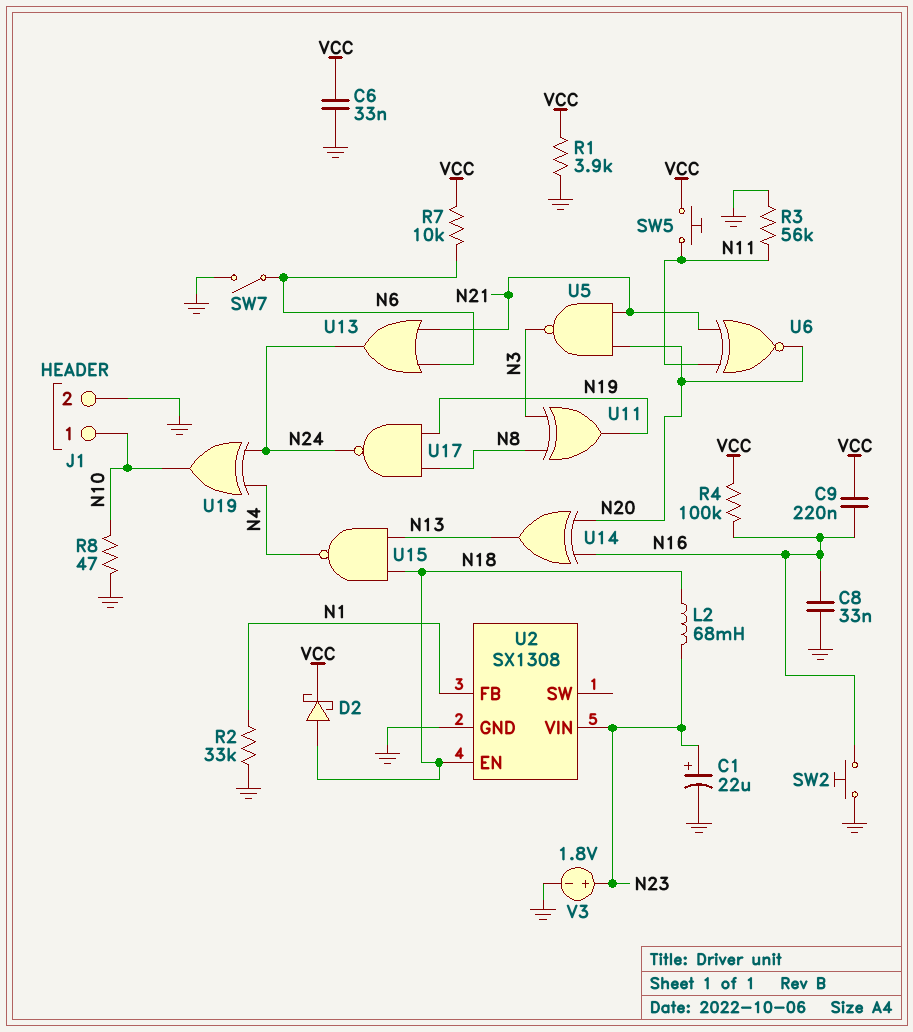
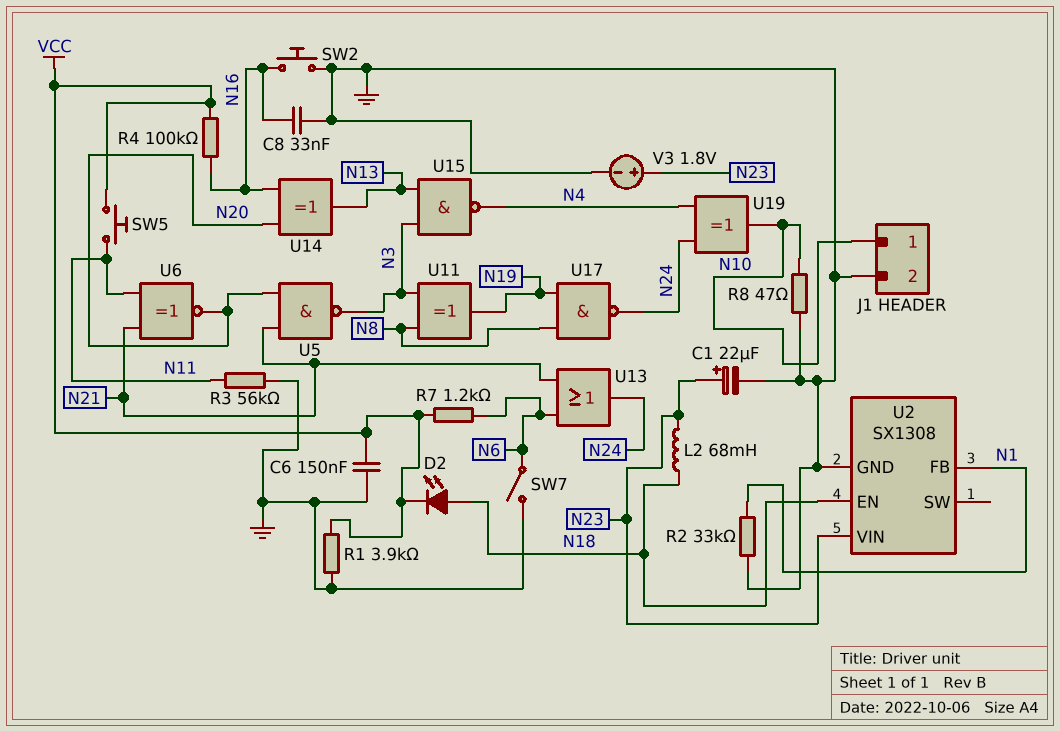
C6: 33nF (GND, VCC) -> 150nF (GND, VCC)
C9: 220nF (N16, VCC) -> none
D2: schottky (A N18, K VCC) -> LED (A N18, K VCC)
R7: 10k (N6, VCC) -> 1.2k (N6, VCC)
U15: NAND (in N13, in N18, out N4) -> NAND (in N3, in N13, out N4)

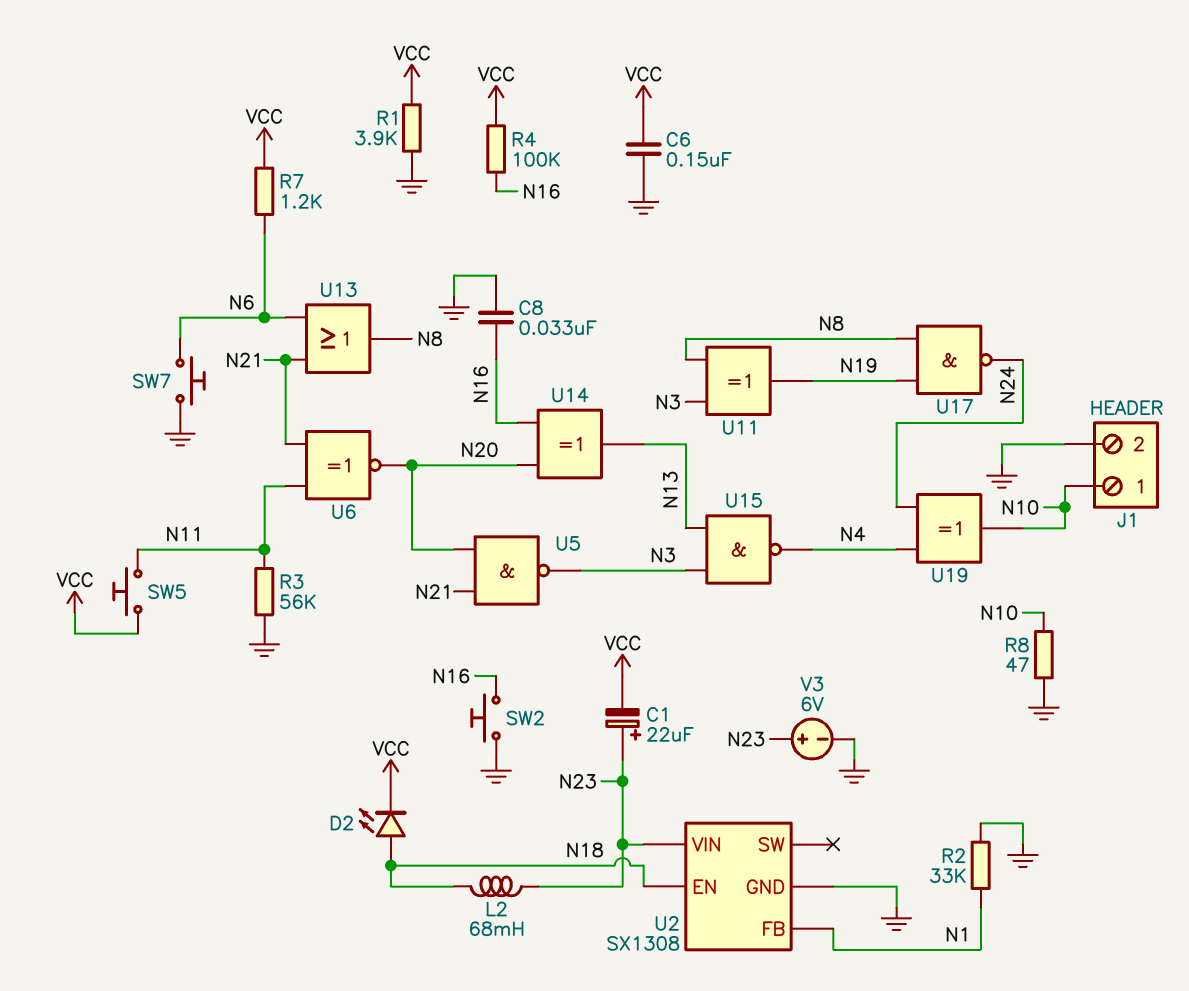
C1: 22uF (plus N23, minus GND) -> 22uF (plus N23, minus VCC)
SW7: switch (GND, N6) -> button (GND, N6)
U13: OR (in N6, in N21, out N24) -> OR (in N6, in N21, out N8)
V3: 1.8V (plus N23, minus GND) -> 6V (plus N23, minus GND)

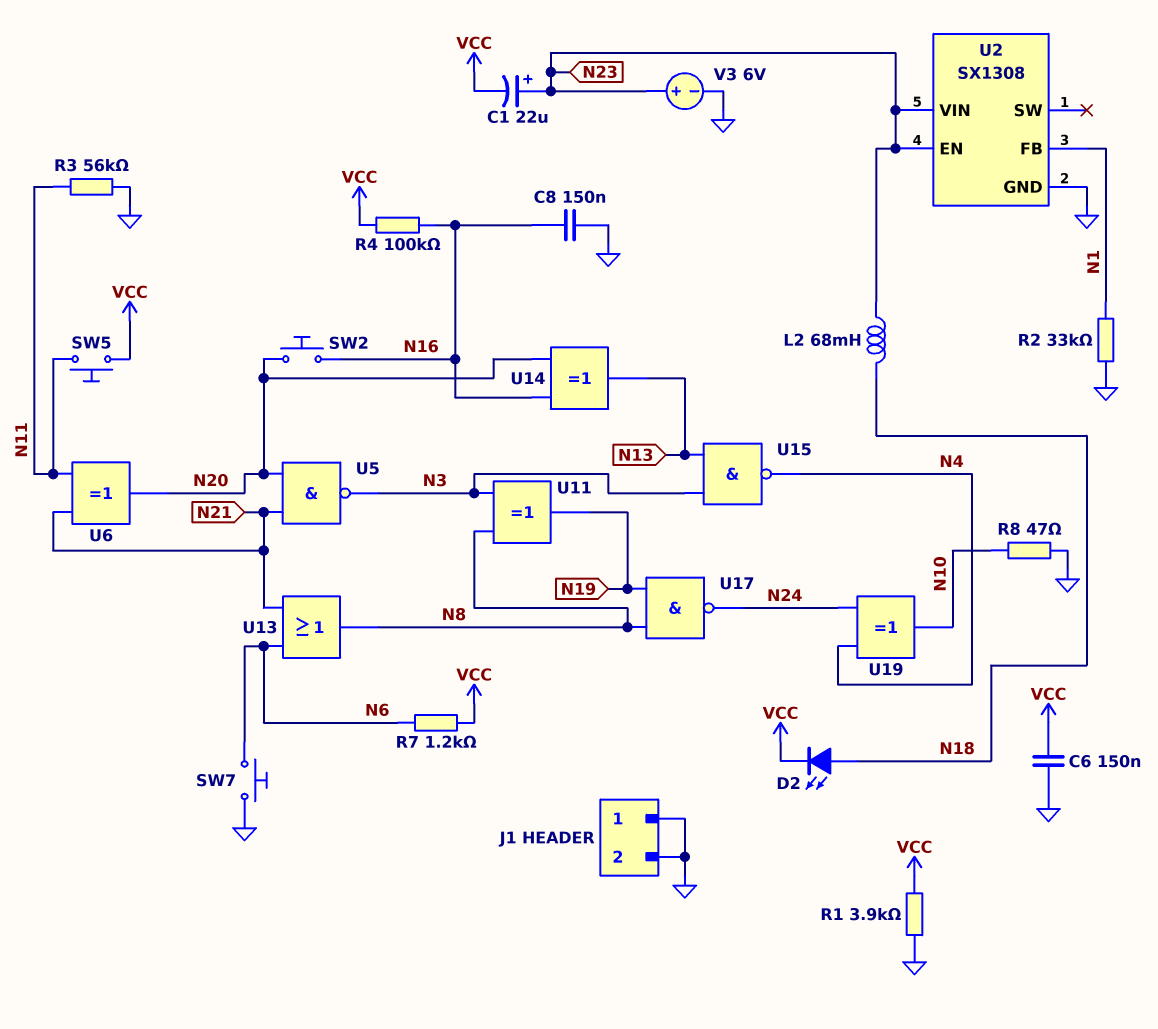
C8: 33nF (GND, N16) -> 150nF (GND, N16)
J1 pin 1: N10 -> GND
SW2: button (GND, N16) -> button (N16, N20)
U2 pin EN: N18 -> N23
U6: XNOR (in N11, in N21, out N20) -> XOR (in N11, in N21, out N20)

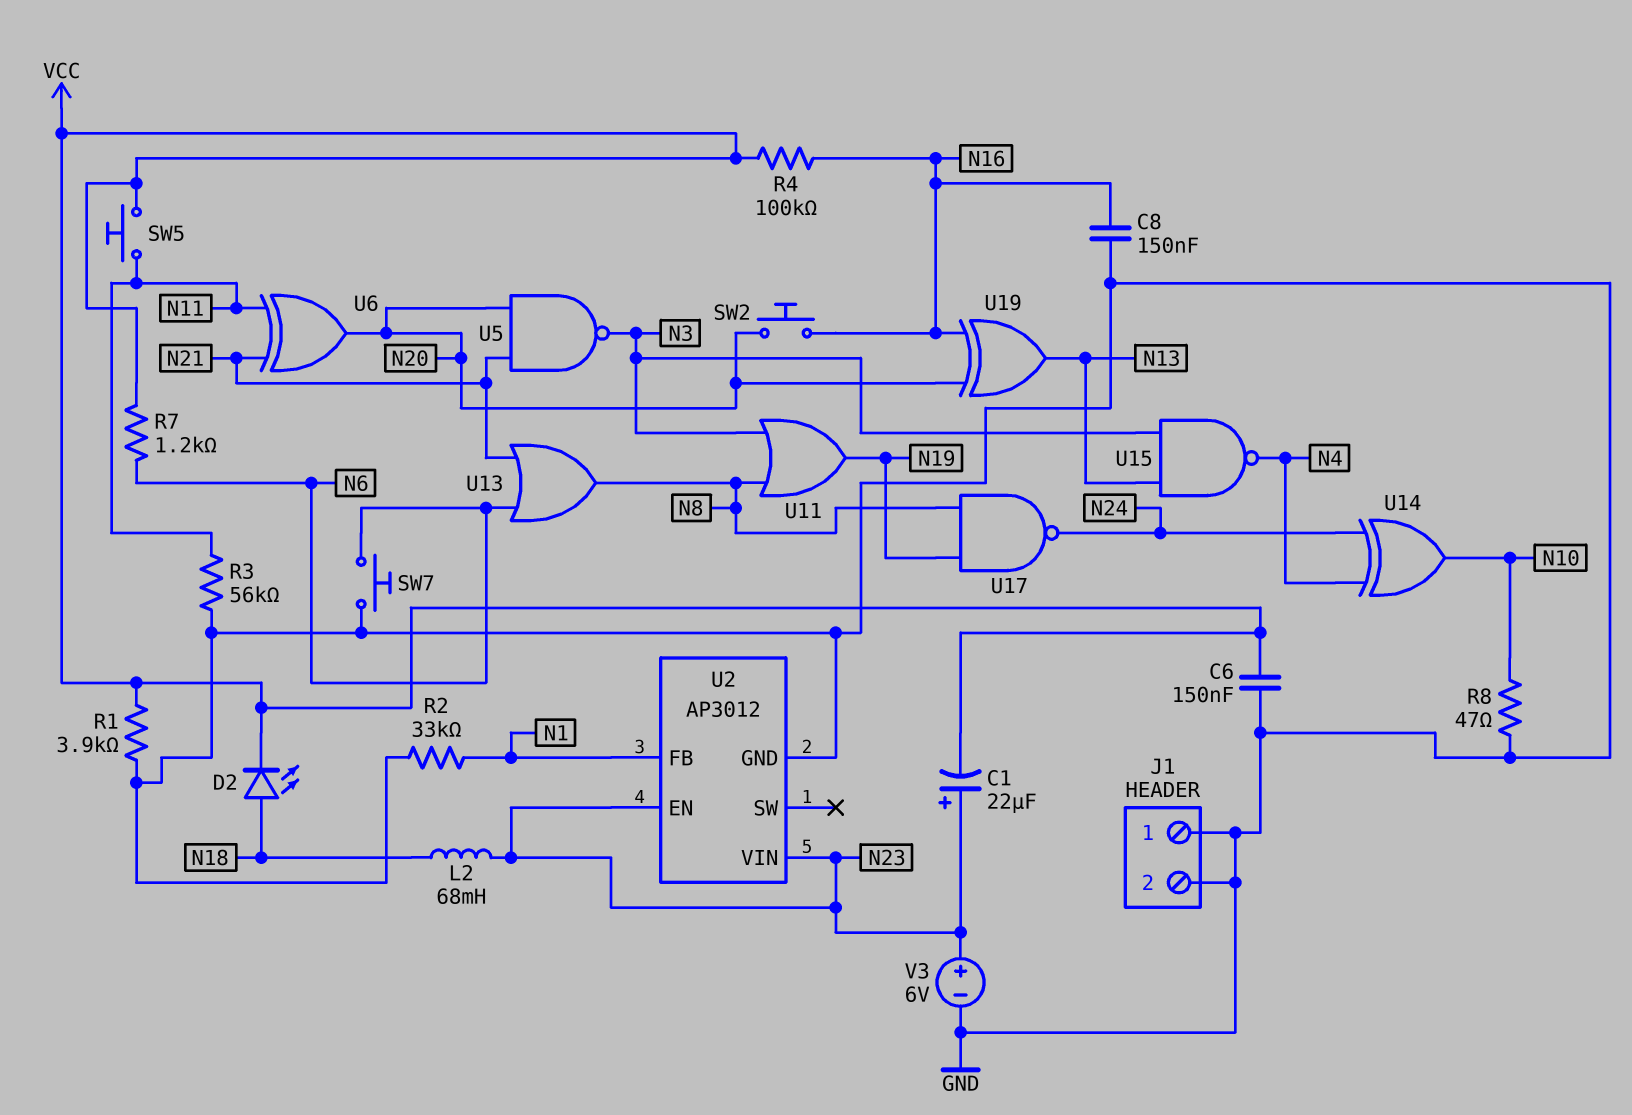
U2: SX1308 -> AP3012
U11: XOR (in N3, in N8, out N19) -> OR (in N3, in N8, out N19)
U14: XOR (in N16, in N20, out N13) -> XOR (in N4, in N24, out N10)
U19: XOR (in N4, in N24, out N10) -> XOR (in N16, in N20, out N13)

